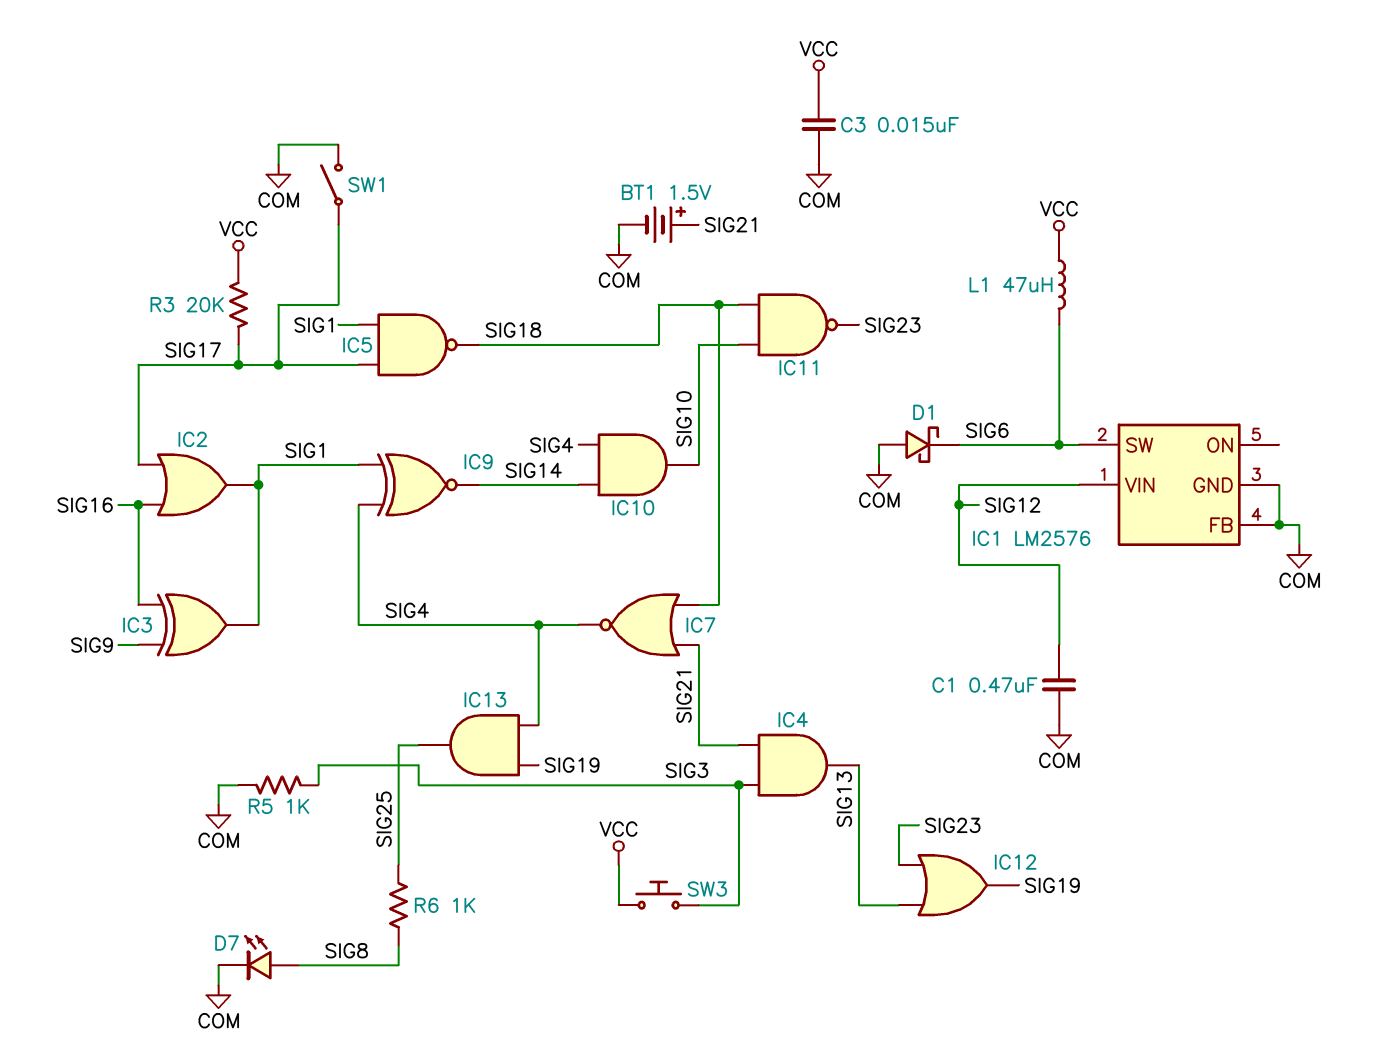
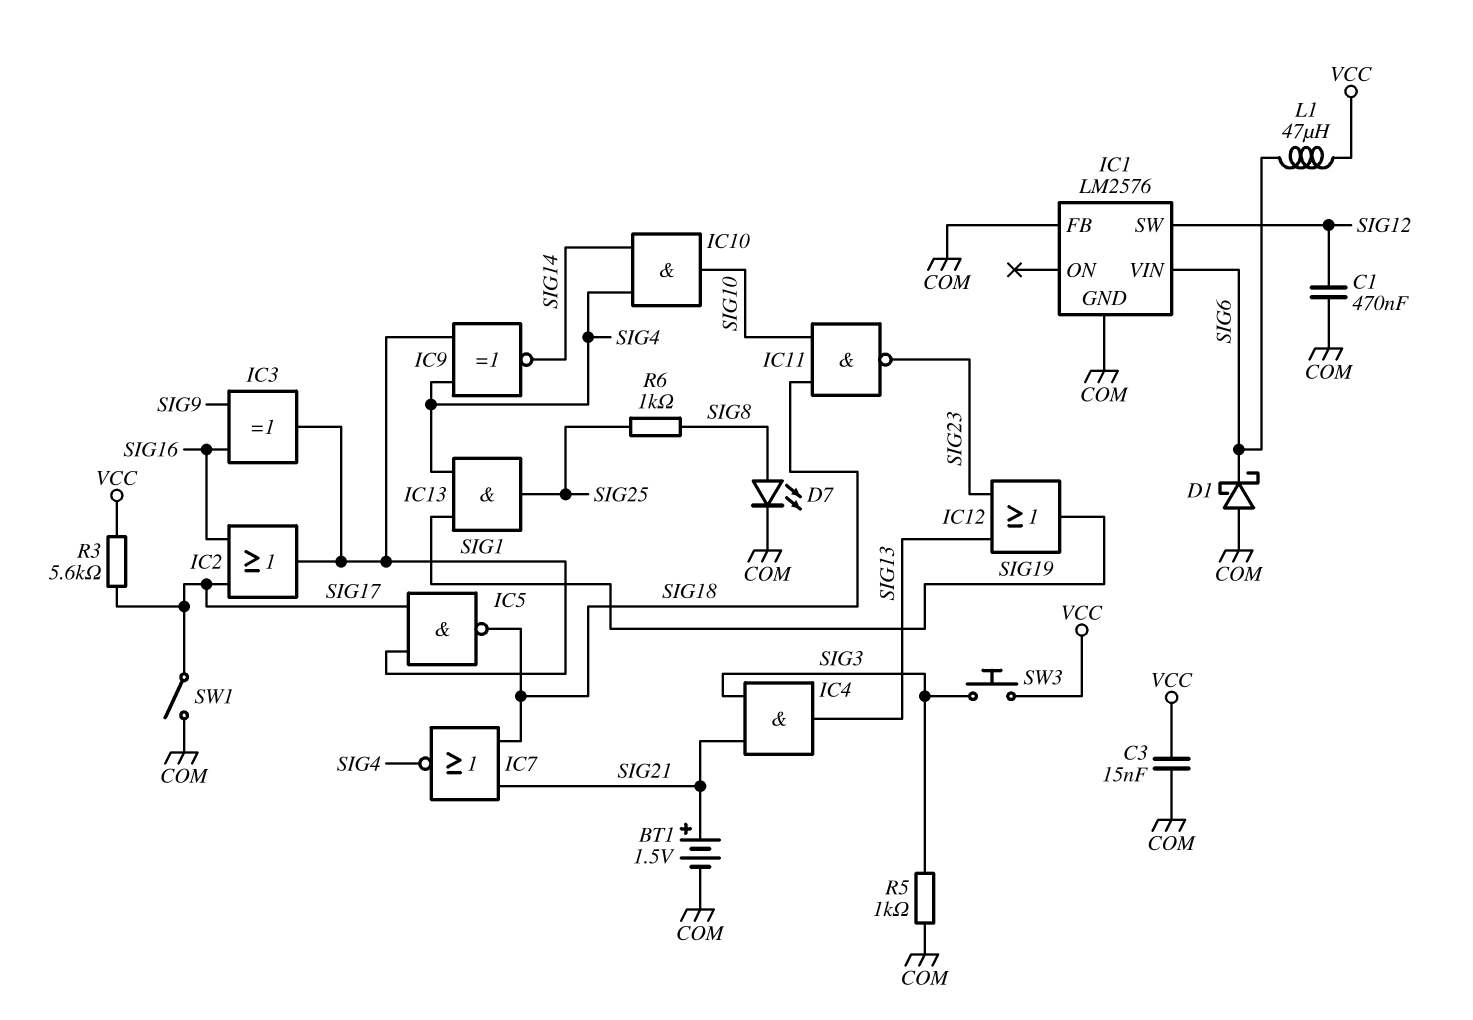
IC1 pin SW: SIG6 -> SIG12
IC1 pin VIN: SIG12 -> SIG6
R3: 20k (SIG17, VCC) -> 5.6k (SIG17, VCC)

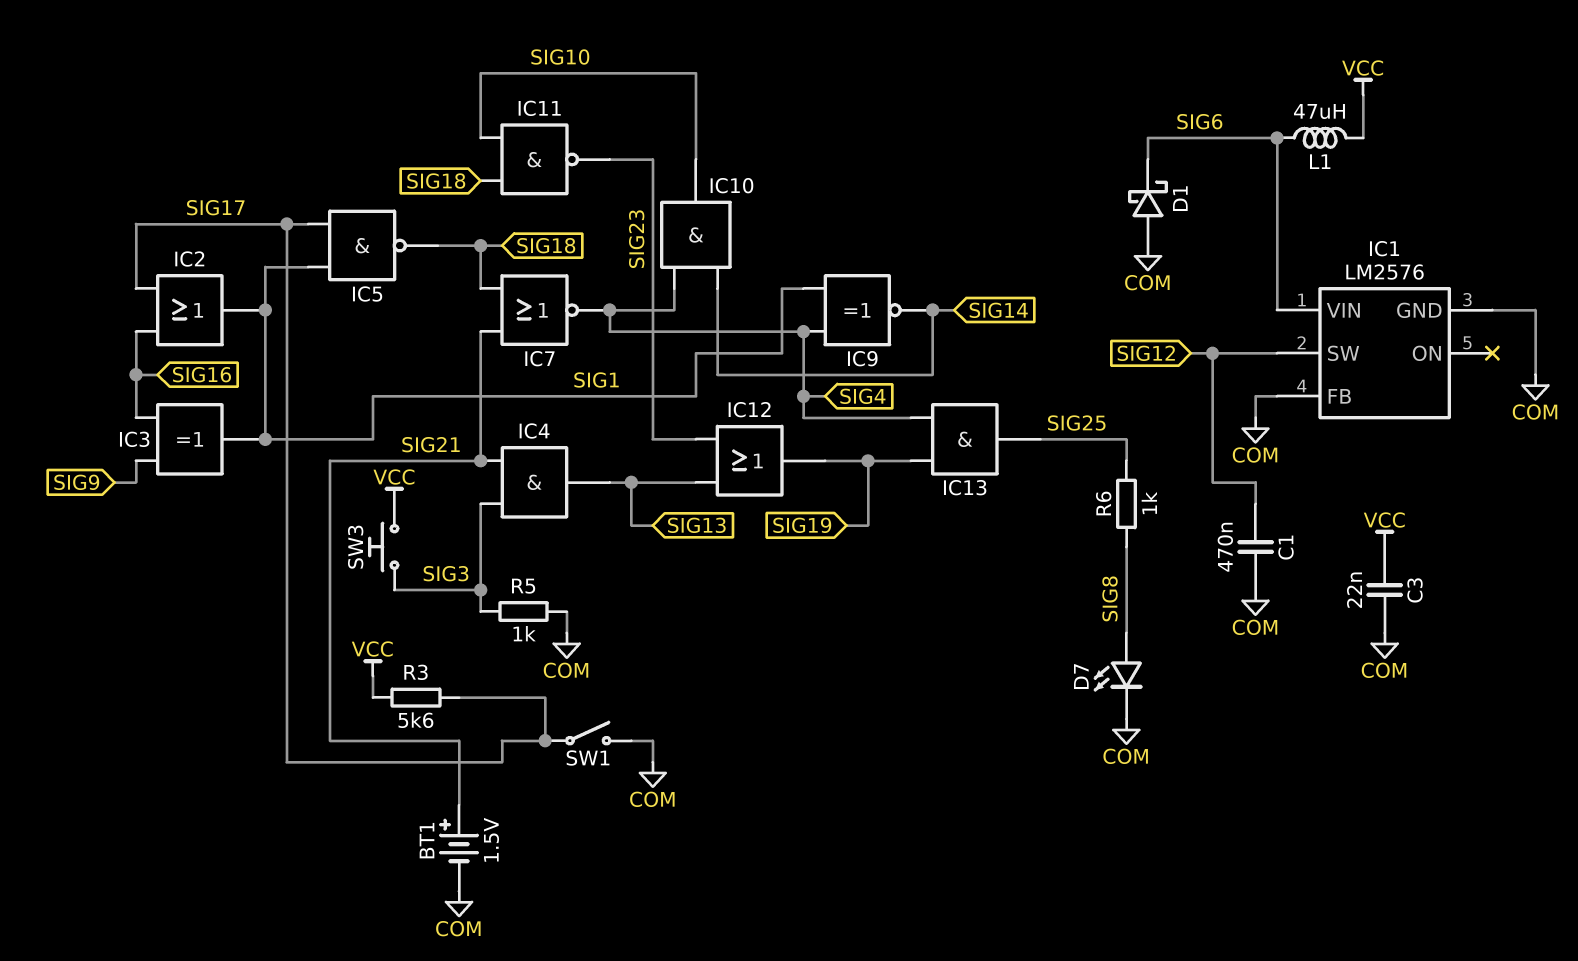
C3: 15nF (COM, VCC) -> 22nF (COM, VCC)

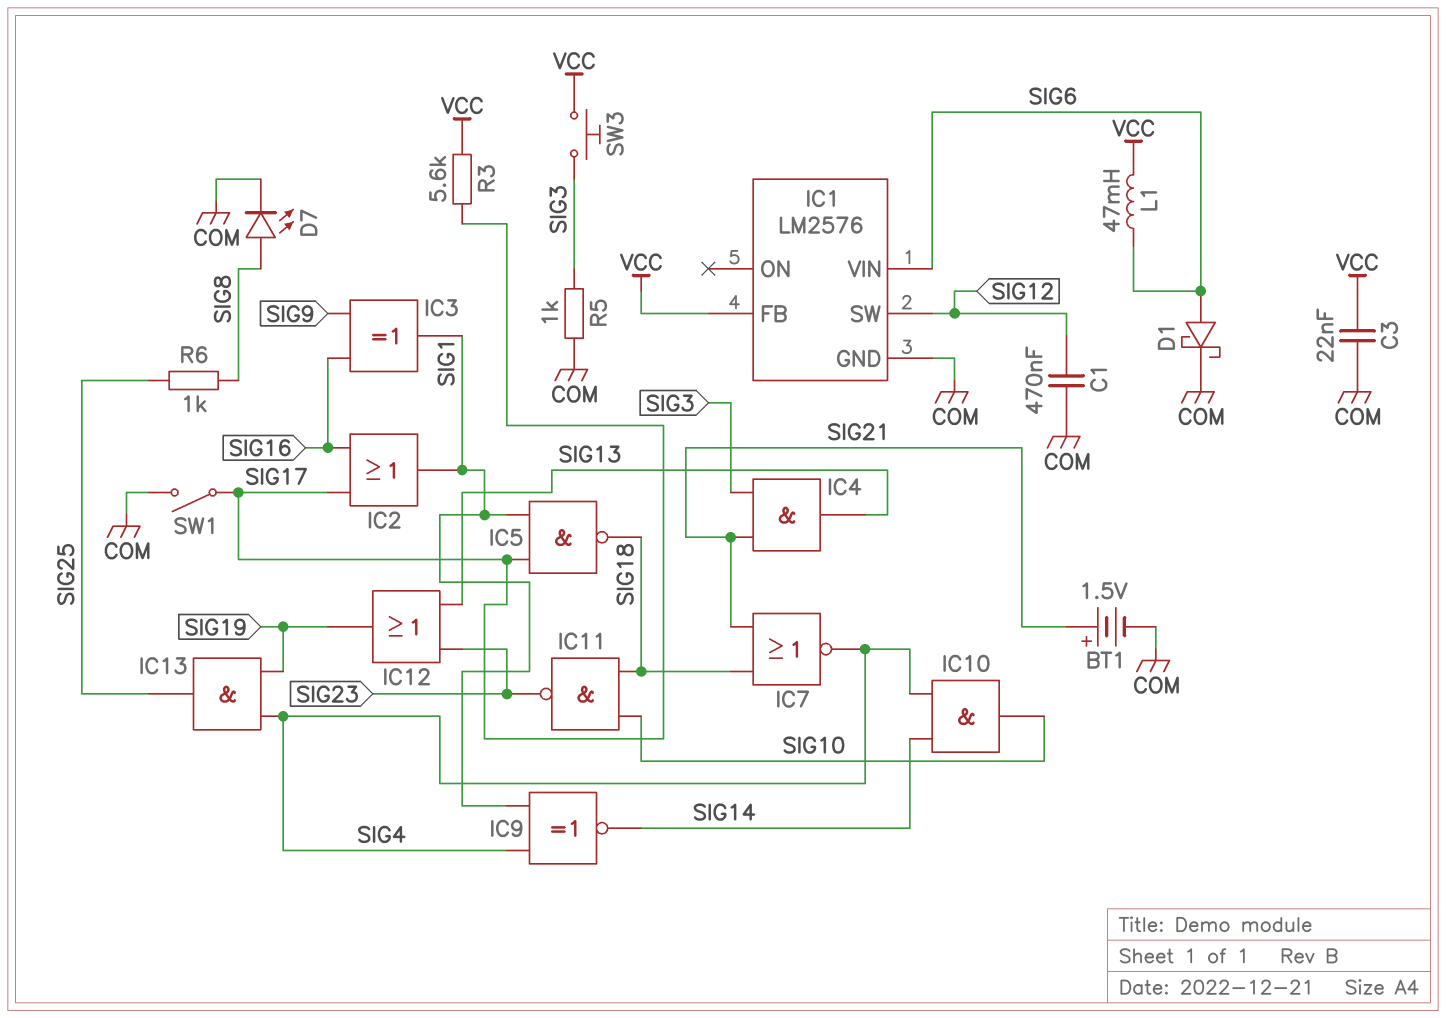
D1: schottky (A COM, K SIG6) -> schottky (A SIG6, K COM)
IC1 pin FB: COM -> VCC
L1: 47uH (SIG6, VCC) -> 47mH (SIG6, VCC)

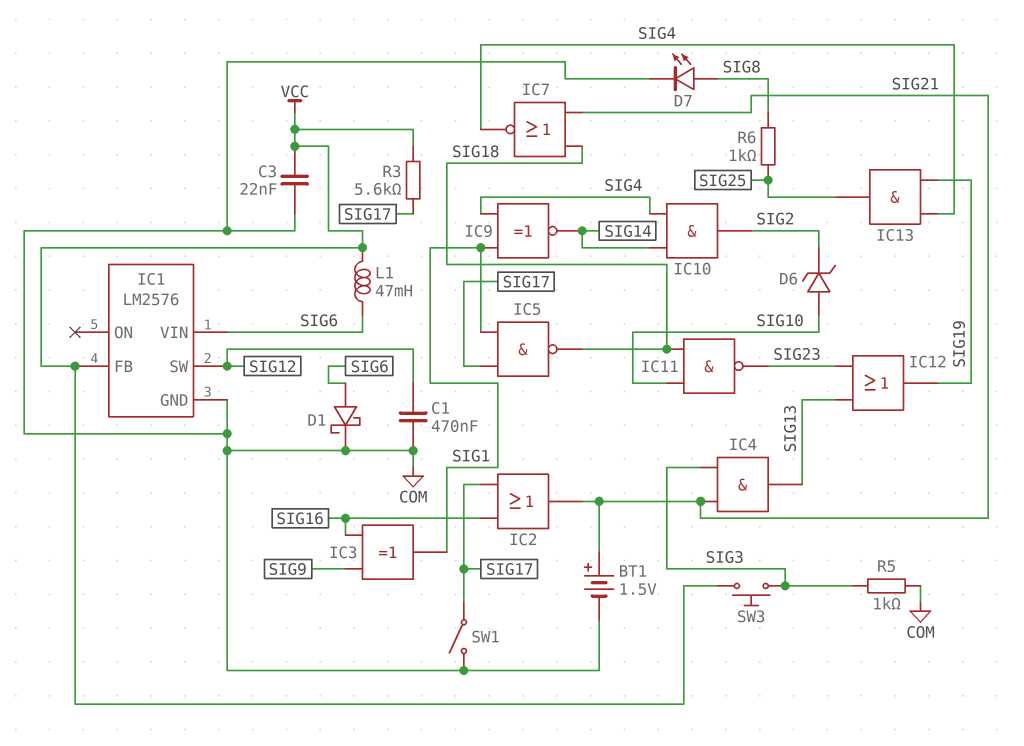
D6: none -> zener (A SIG10, K SIG2)
IC2: OR (in SIG16, in SIG17, out SIG1) -> OR (in SIG16, in SIG17, out SIG21)
IC10: AND (in SIG4, in SIG14, out SIG10) -> AND (in SIG4, in SIG14, out SIG2)

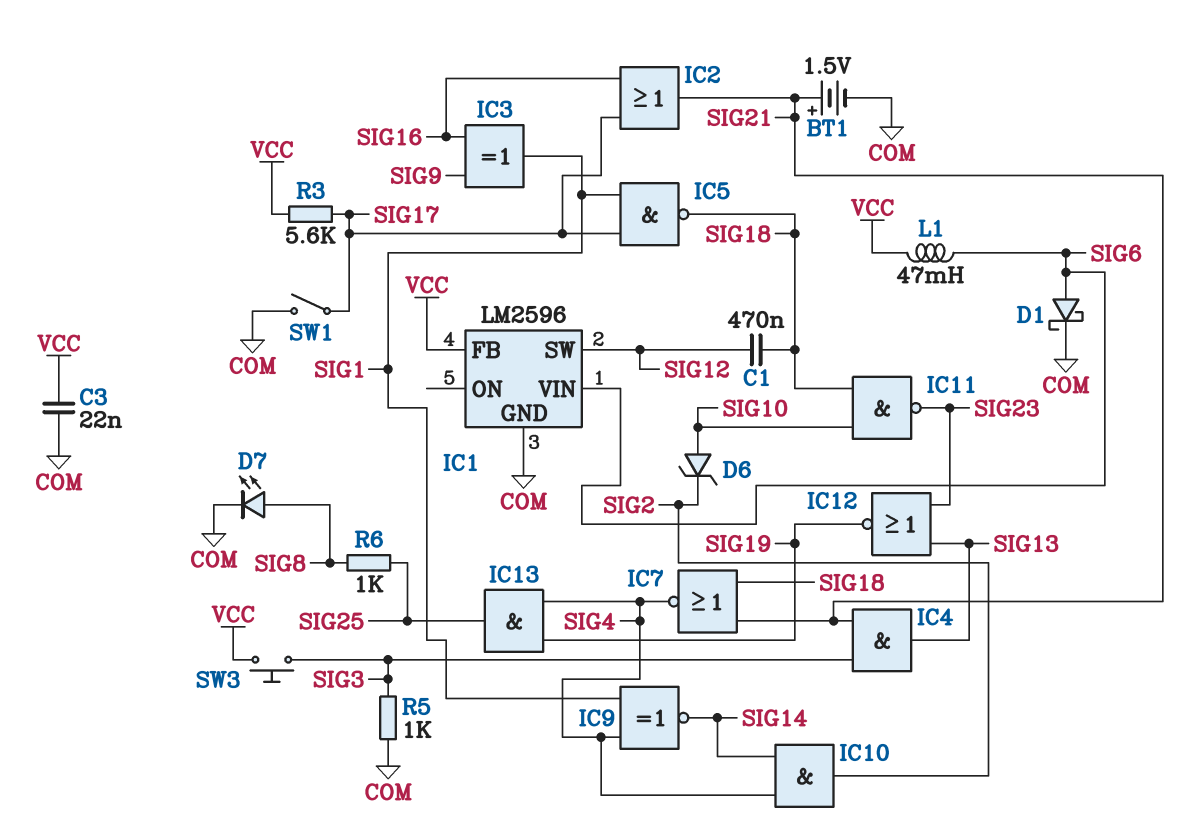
C1: 470nF (COM, SIG12) -> 470nF (SIG12, SIG18)
IC1: LM2576 -> LM2596
IC12: OR (in SIG13, in SIG23, out SIG19) -> NOR (in SIG13, in SIG23, out SIG19)

